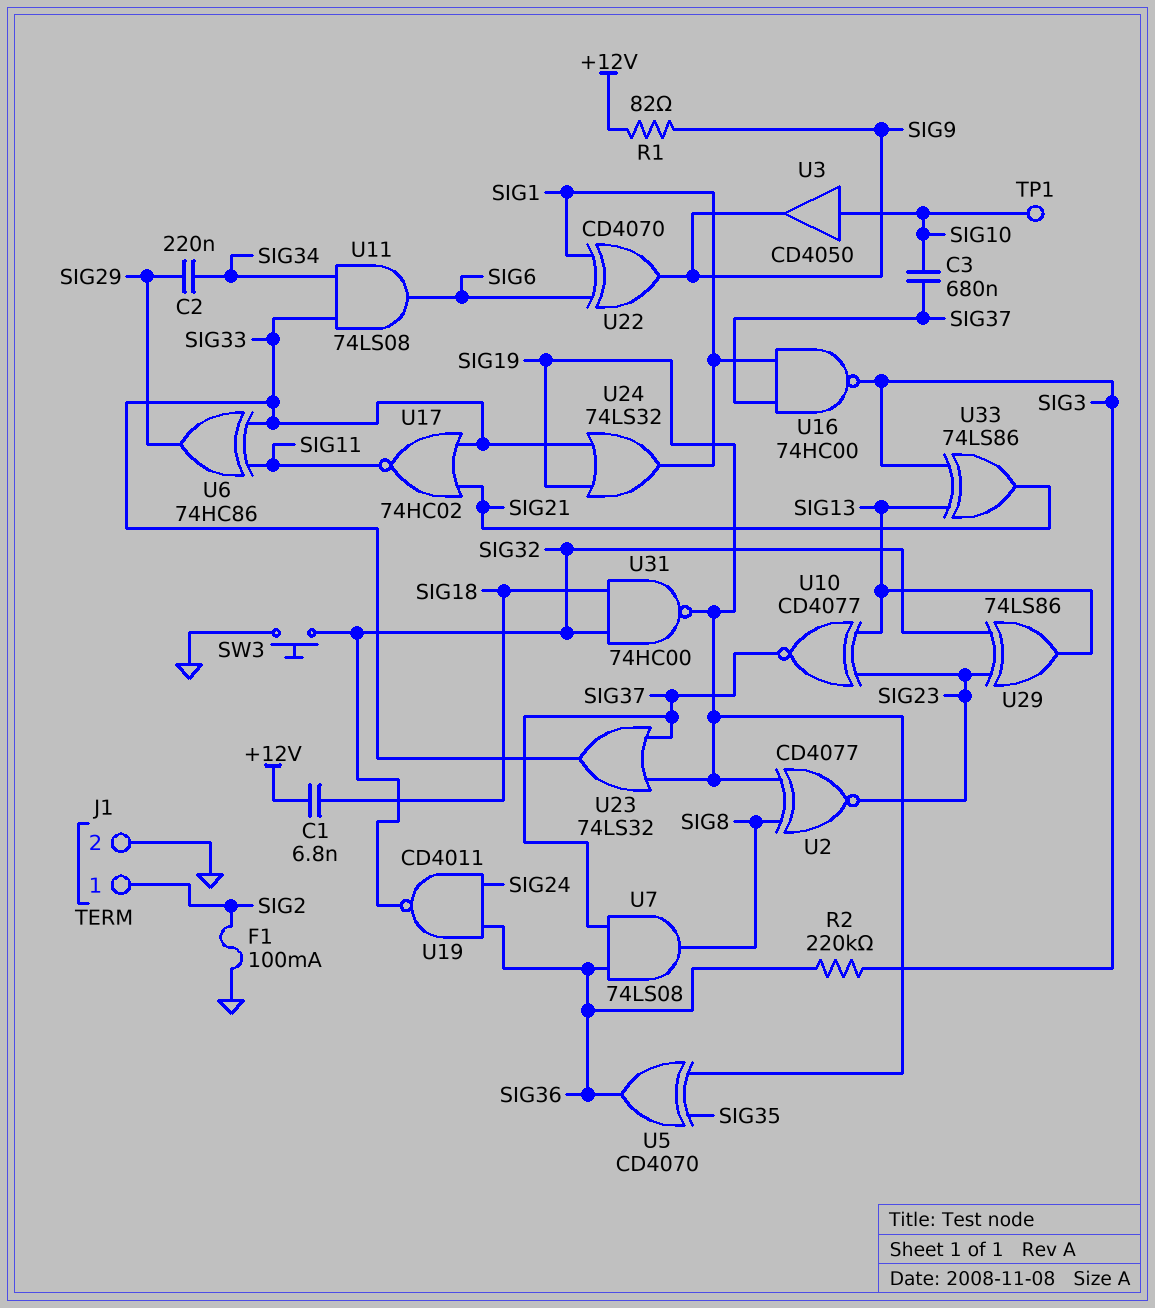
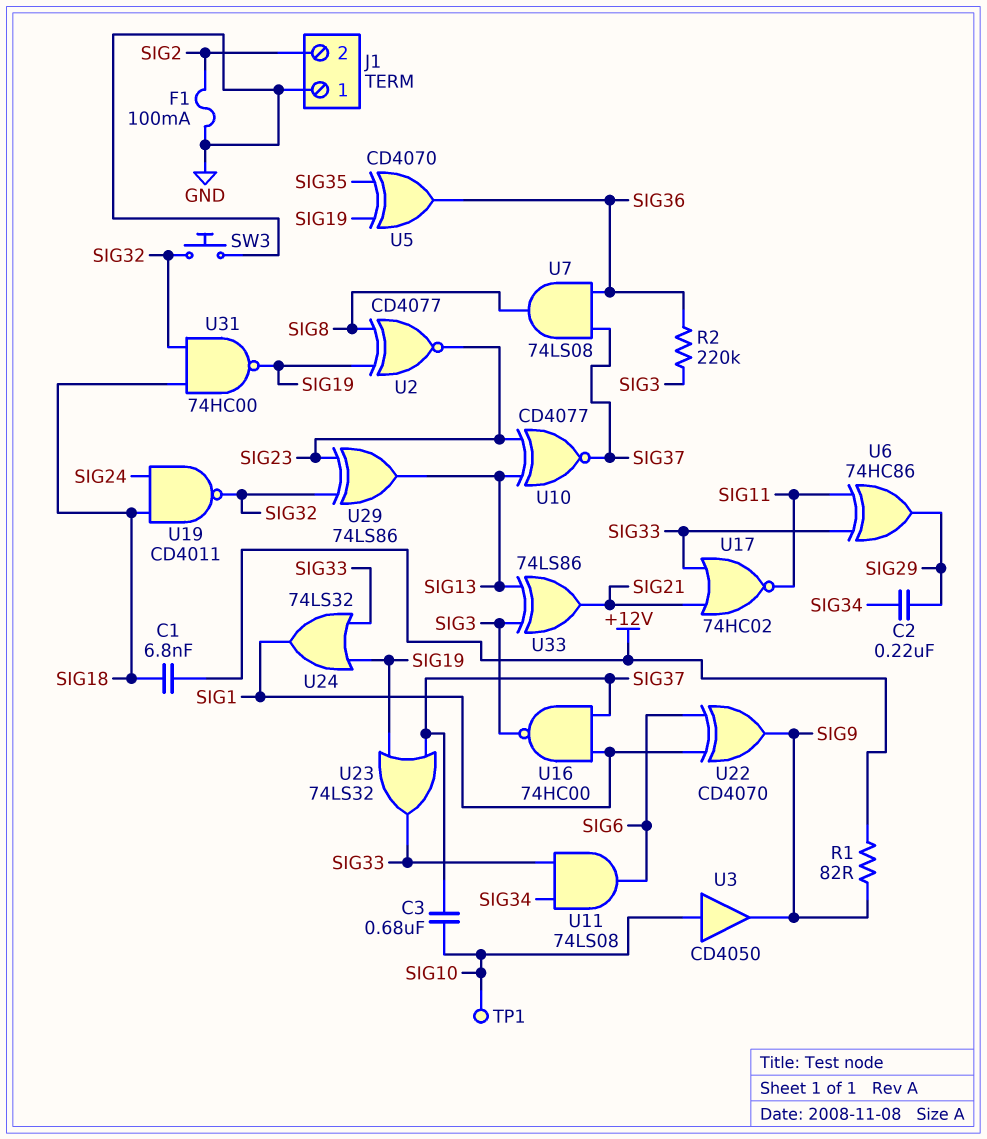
J1 pin 1: SIG2 -> GND
J1 pin 2: GND -> SIG2
U19: NAND CD4011 (in SIG24, in SIG36, out SIG32) -> NAND CD4011 (in SIG18, in SIG24, out SIG32)

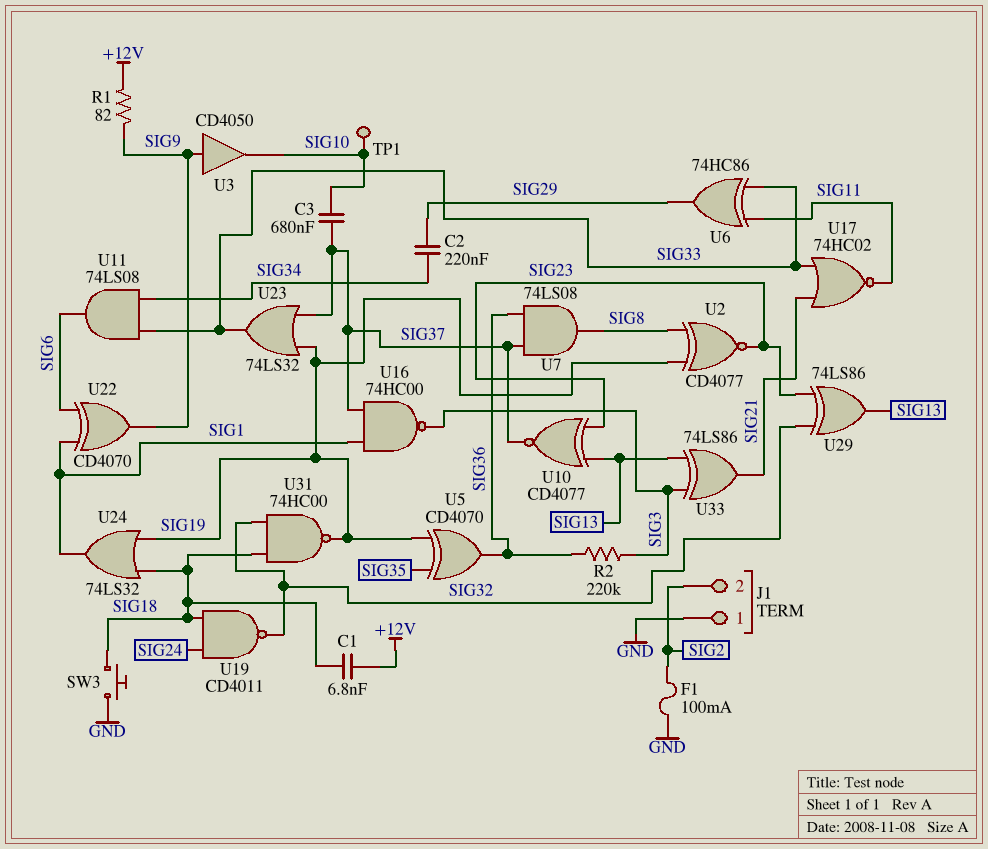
SW3: button (GND, SIG32) -> button (GND, SIG18)
U3: buffer CD4050 (in SIG10, out SIG9) -> buffer CD4050 (in SIG9, out SIG10)
U24: OR 74LS32 (in SIG19, in SIG33, out SIG1) -> OR 74LS32 (in SIG18, in SIG19, out SIG1)

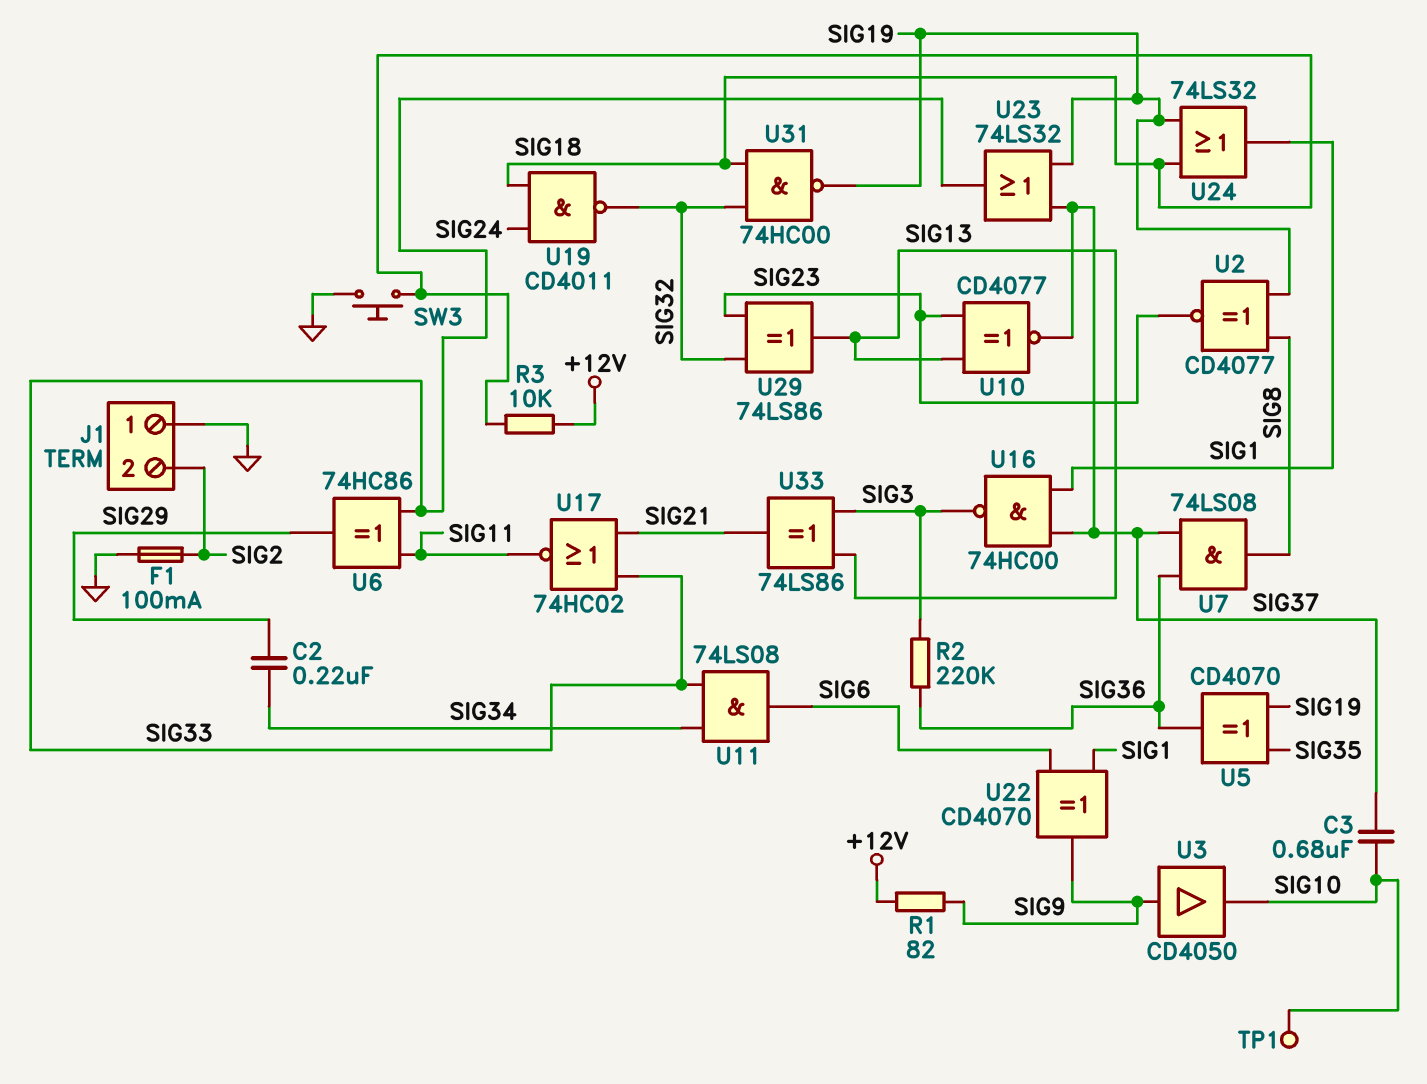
C1: 6.8nF (+12V, SIG18) -> none
R3: none -> 10k (+12V, SIG18)

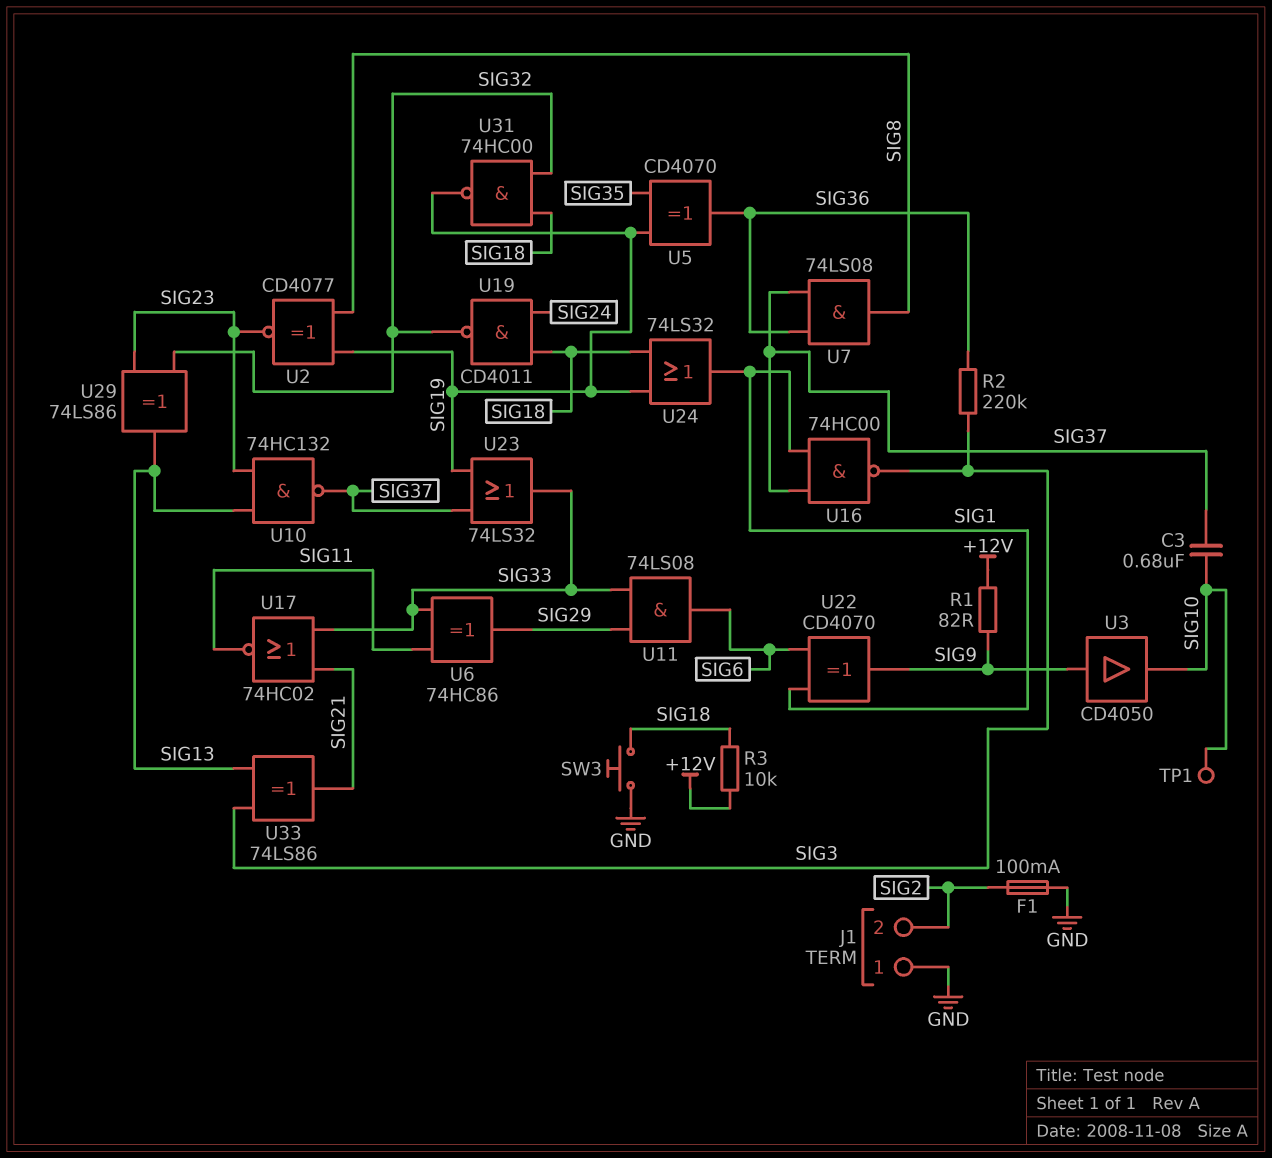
C2: 220nF (SIG29, SIG34) -> none
U10: XNOR CD4077 (in SIG13, in SIG23, out SIG37) -> NAND 74HC132 (in SIG13, in SIG23, out SIG37)
U11: AND 74LS08 (in SIG33, in SIG34, out SIG6) -> AND 74LS08 (in SIG29, in SIG33, out SIG6)

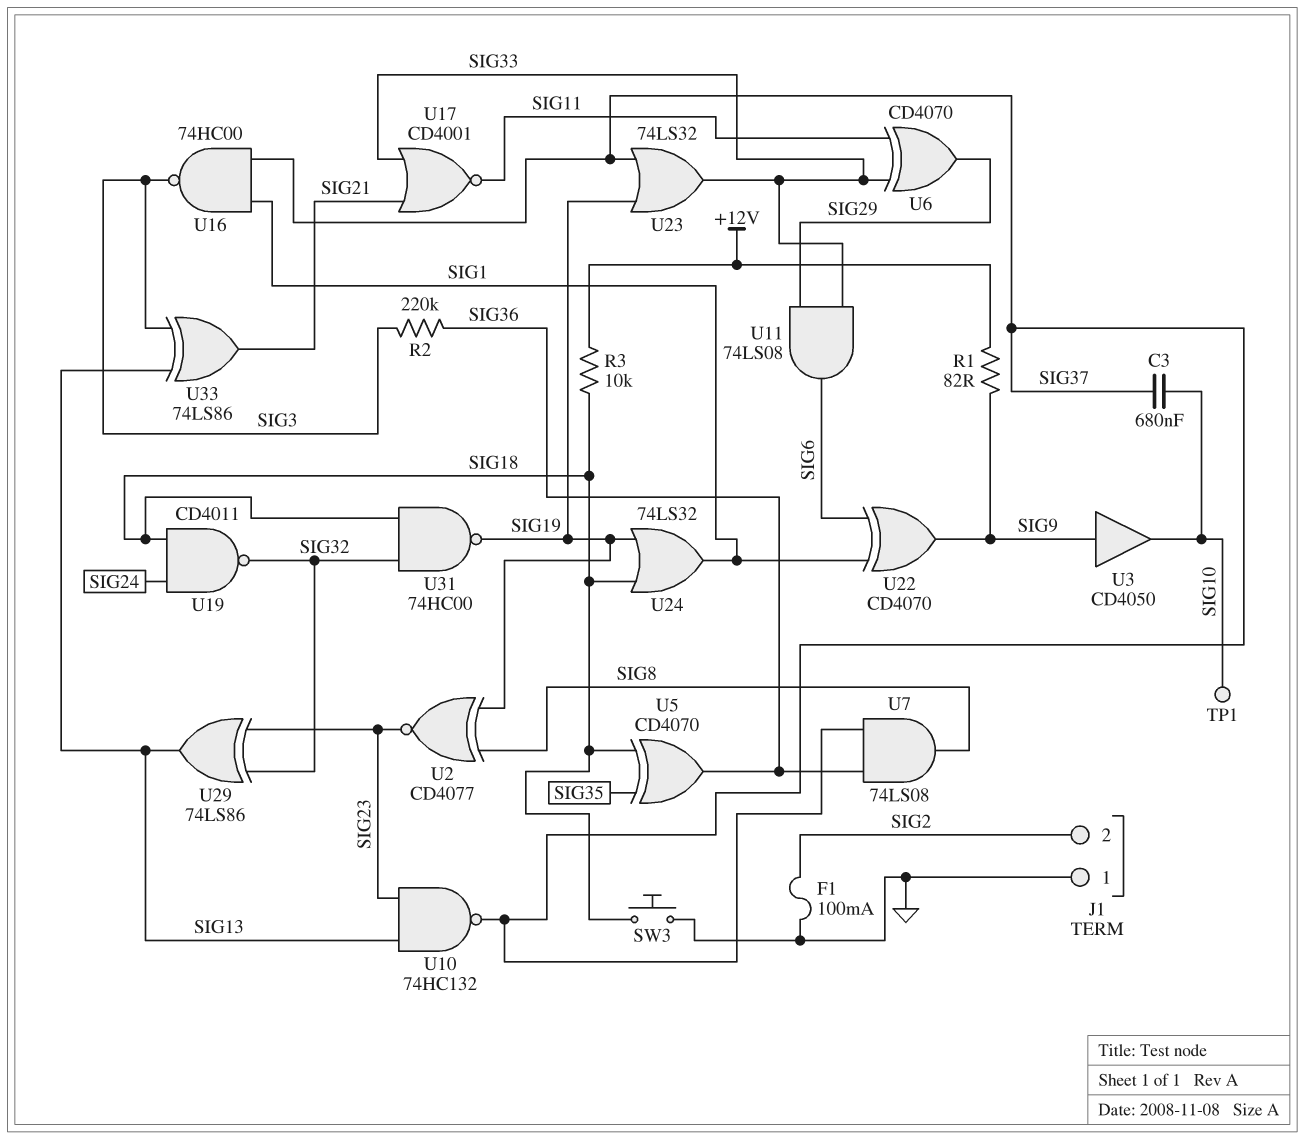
U5: XOR CD4070 (in SIG19, in SIG35, out SIG36) -> XOR CD4070 (in SIG18, in SIG35, out SIG36)
U6: XOR 74HC86 (in SIG11, in SIG33, out SIG29) -> XOR CD4070 (in SIG11, in SIG33, out SIG29)
U17: NOR 74HC02 (in SIG21, in SIG33, out SIG11) -> NOR CD4001 (in SIG21, in SIG33, out SIG11)

